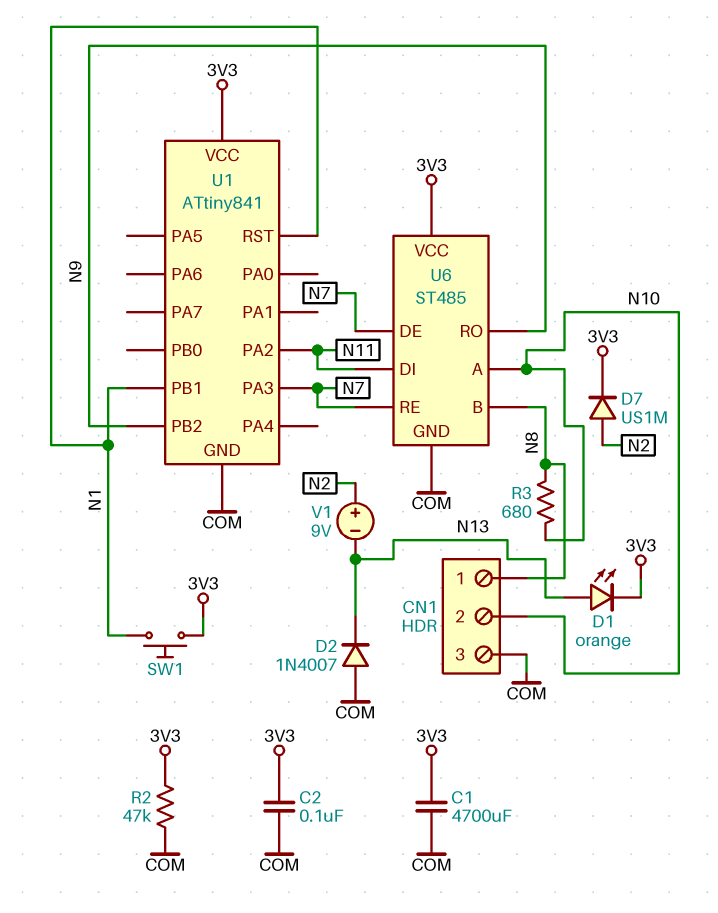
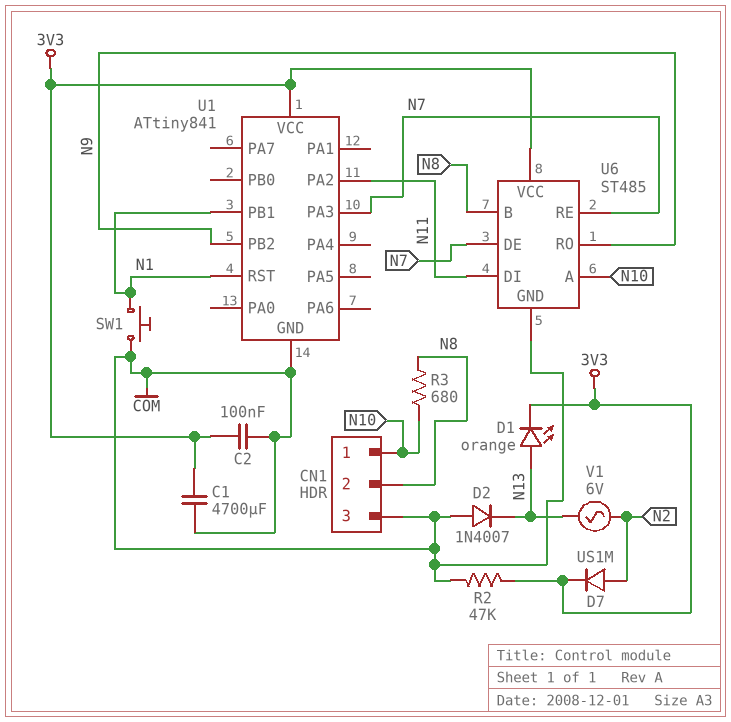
CN1 pin 1: N8 -> N10
CN1 pin 2: N10 -> N8
SW1: button (3V3, N1) -> button (COM, N1)
V1: 9V (plus N2, minus N13) -> AC 6V (N2, N13)

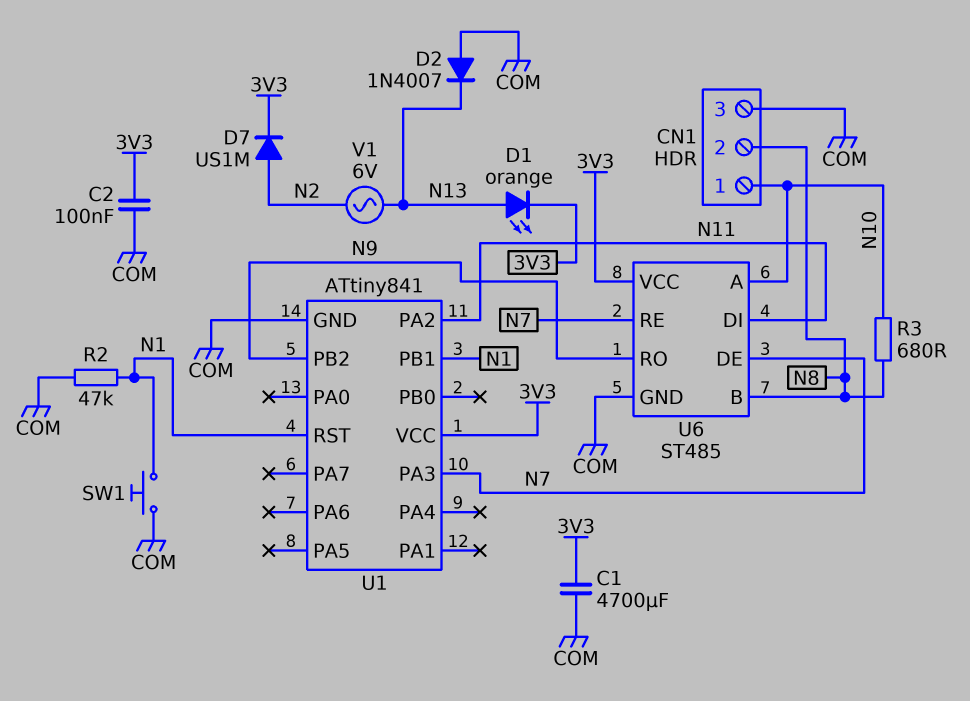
R2: 47k (3V3, COM) -> 47k (COM, N1)

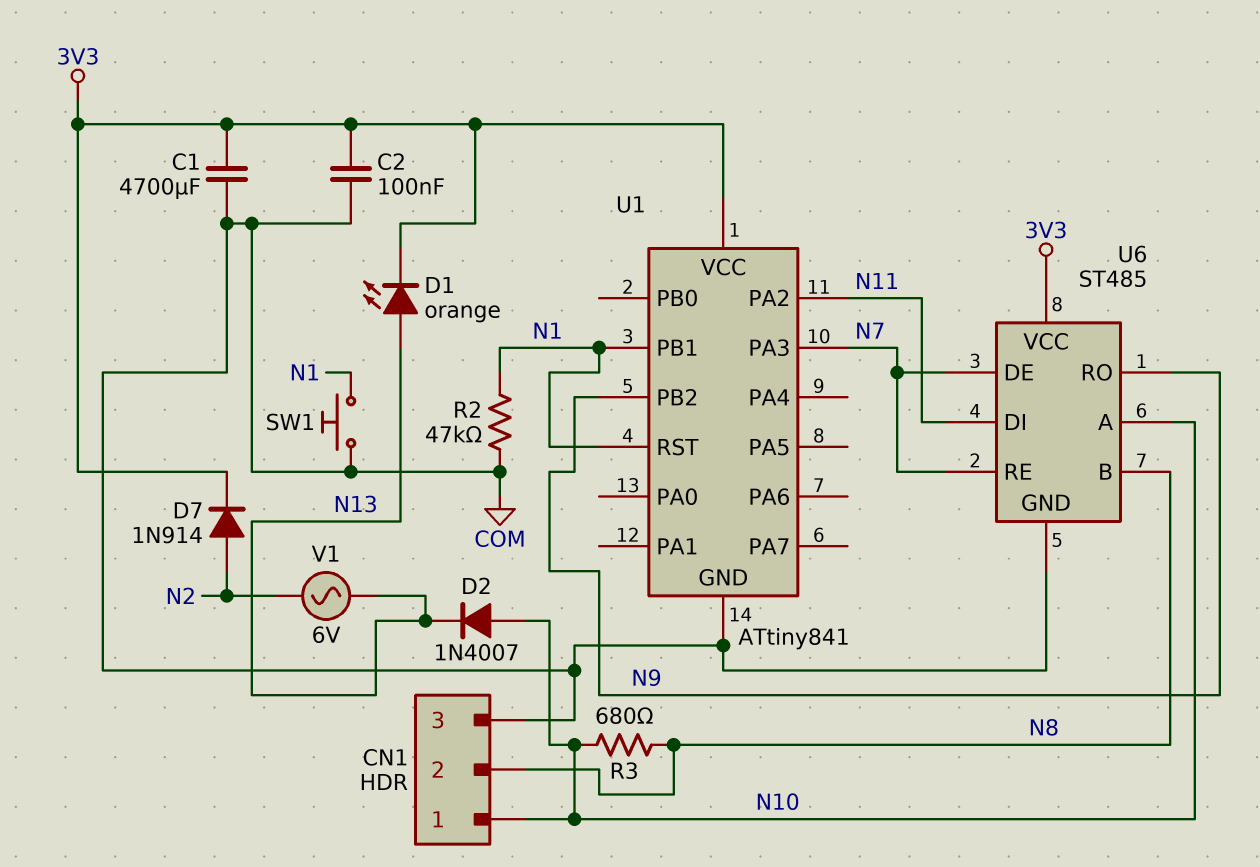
D2: diode 1N4007 (A COM, K N13) -> diode 1N4007 (A N10, K N13)
D7: diode US1M (A N2, K 3V3) -> diode 1N914 (A N2, K 3V3)

